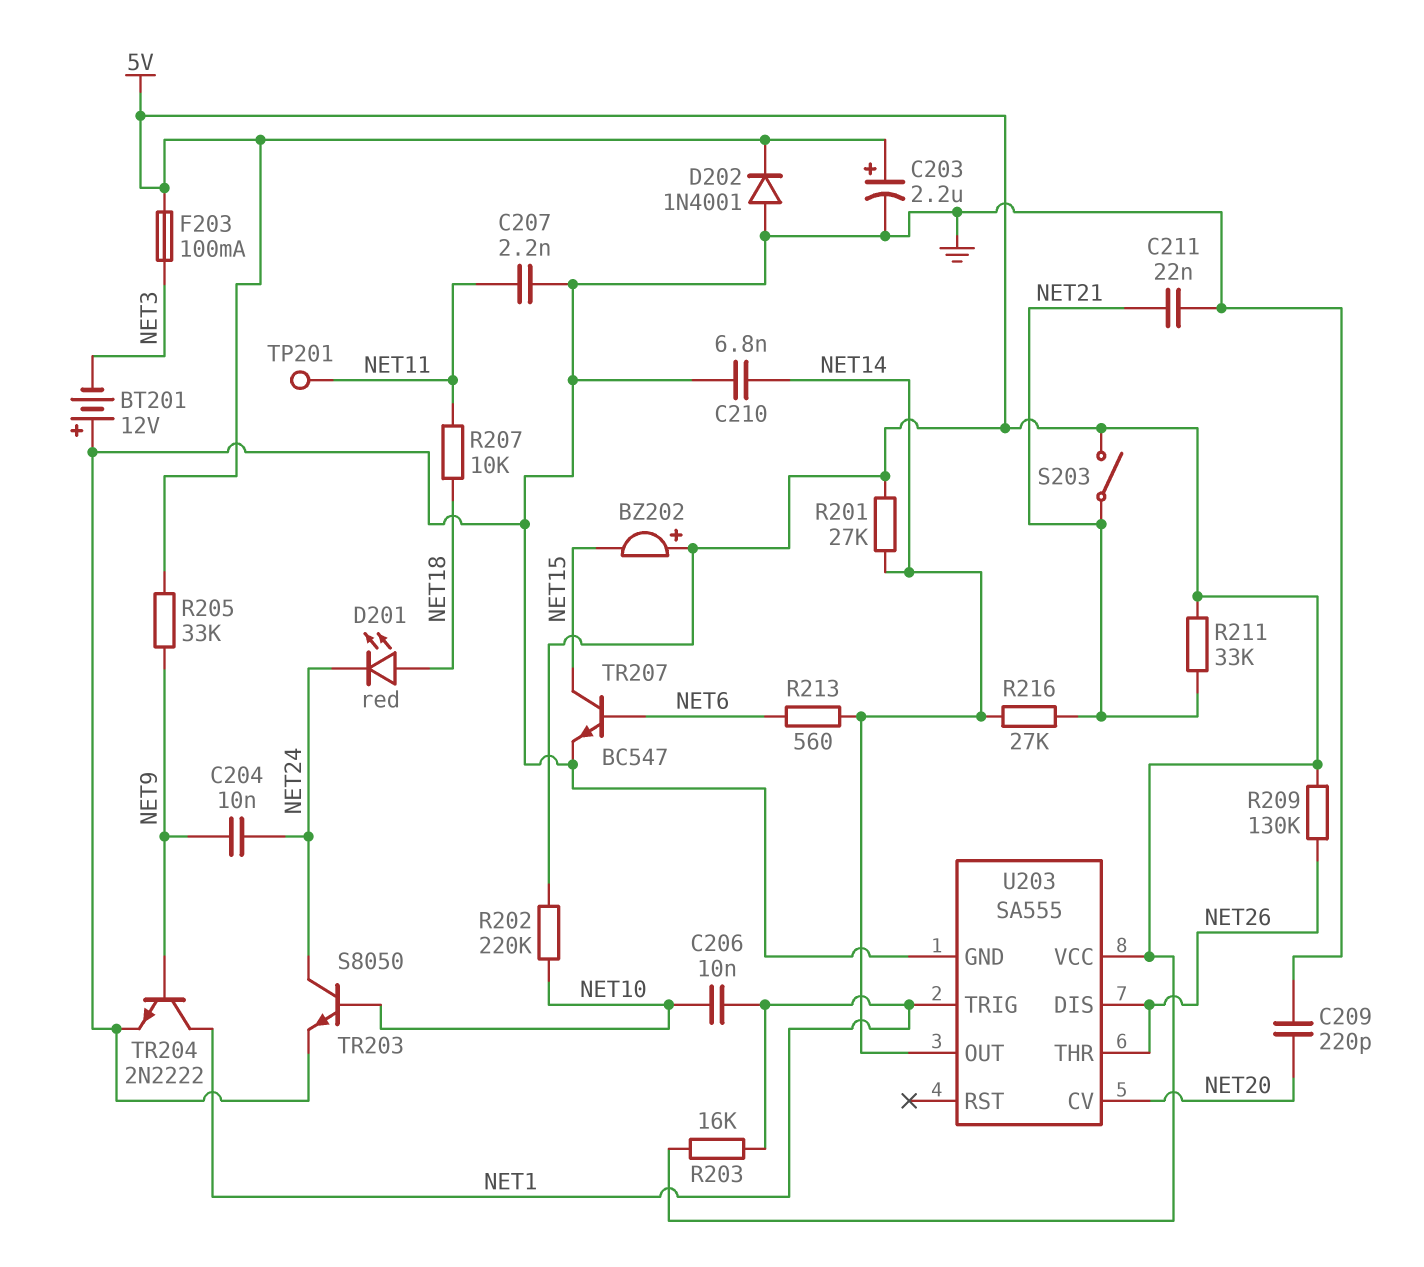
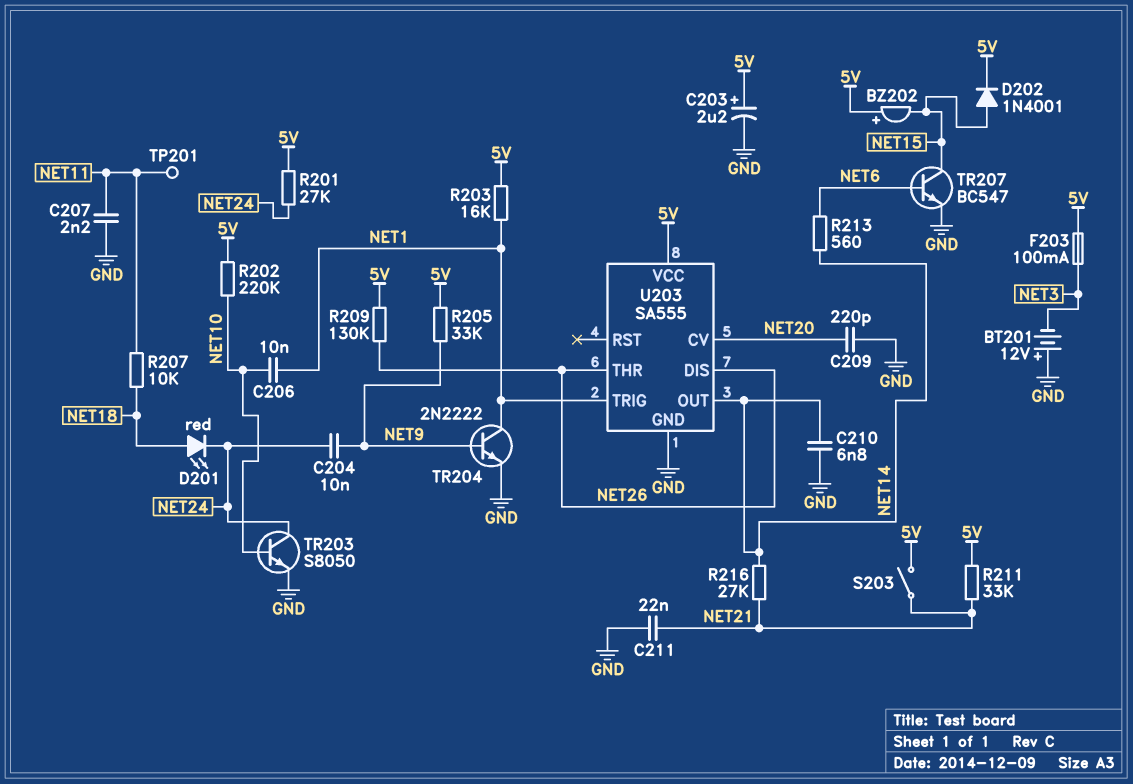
D202: diode 1N4001 (A GND, K 5V) -> diode 1N4001 (A NET15, K 5V)
R201: 27k (5V, NET14) -> 27k (5V, NET24)

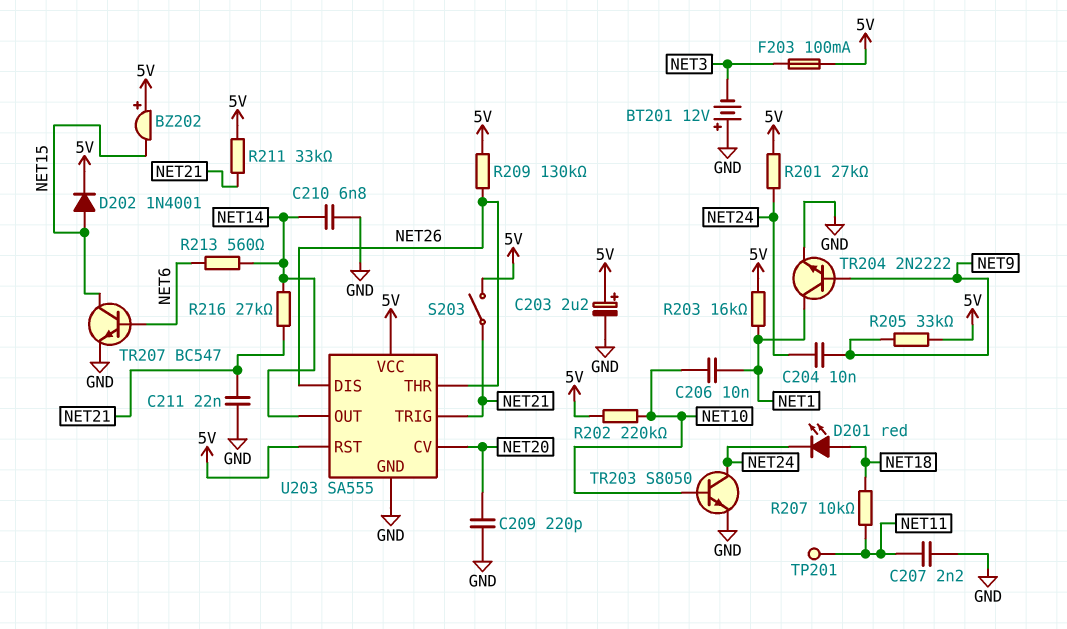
U203 pin RST: none -> 5V
U203 pin TRIG: NET1 -> NET21

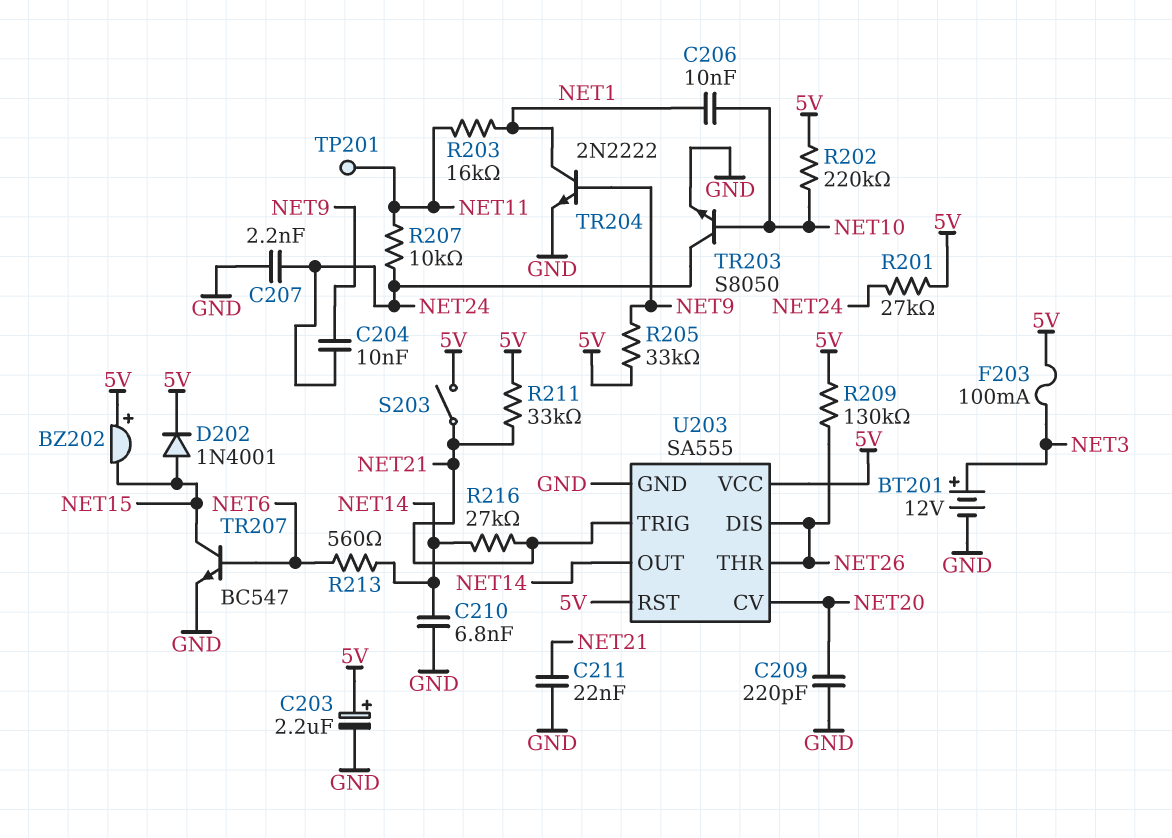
BT201: 12V (plus GND, minus NET3) -> 12V (plus NET3, minus GND)
C207: 2.2nF (GND, NET11) -> 2.2nF (GND, NET24)
D201: LED red (A NET18, K NET24) -> none
R203: 16k (5V, NET1) -> 16k (NET1, NET11)
R207: 10k (NET11, NET18) -> 10k (NET11, NET24)

